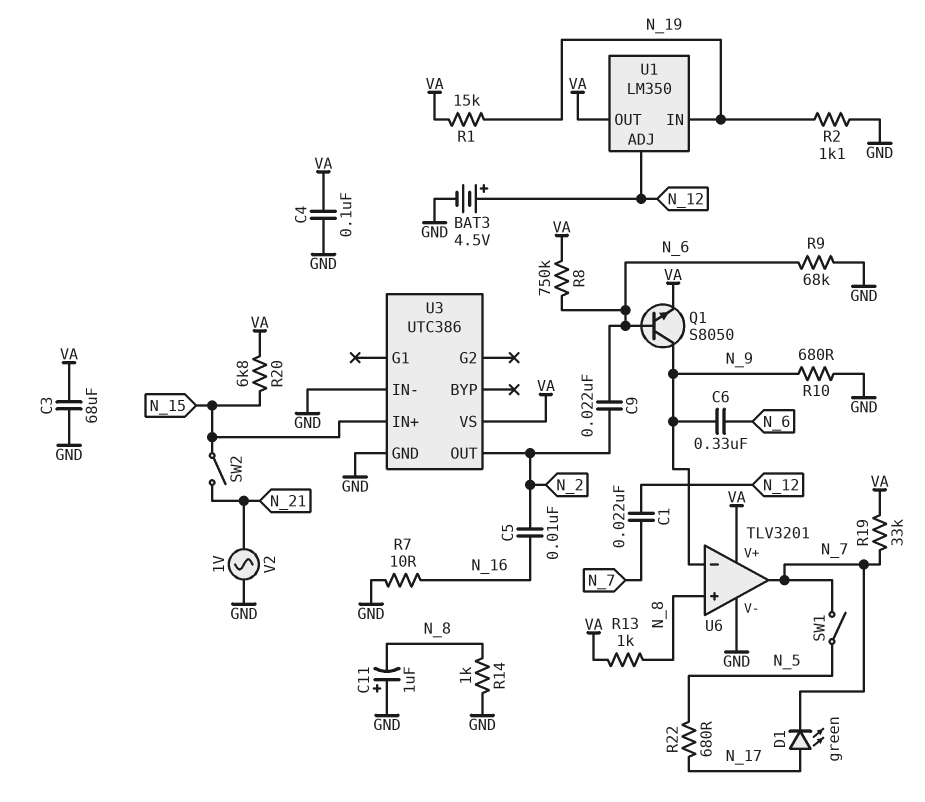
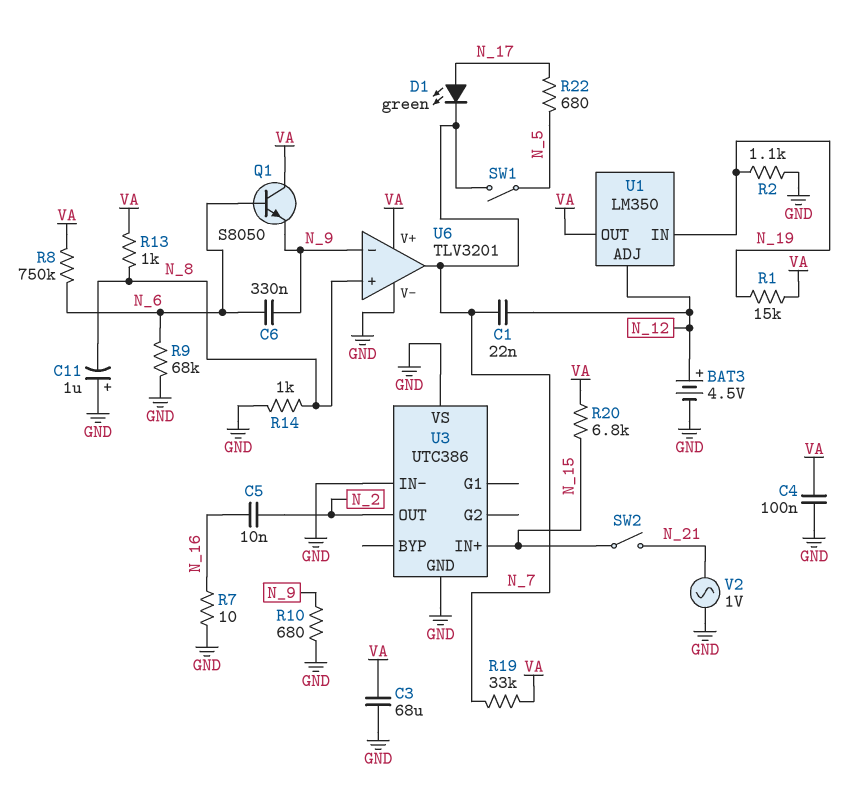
C9: 22nF (N_2, N_6) -> none
Q1: NPN S8050 (B N_6, C N_9, E VA) -> NPN S8050 (B N_6, C VA, E N_9)
U3 pin VS: VA -> GND

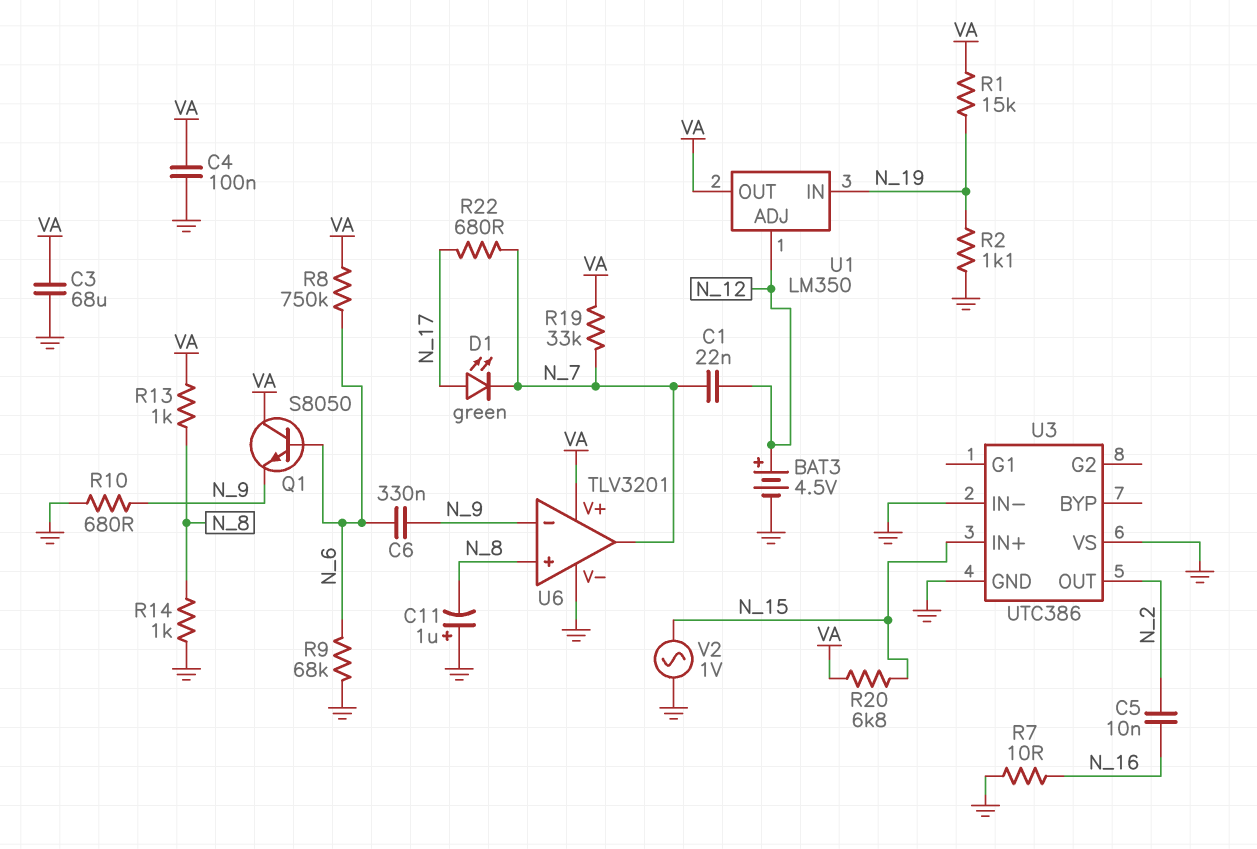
R22: 680 (N_5, N_17) -> 680 (N_7, N_17)
SW1: switch (N_5, N_7) -> none
SW2: switch (N_15, N_21) -> none
V2: AC 1V (GND, N_21) -> AC 1V (GND, N_15)

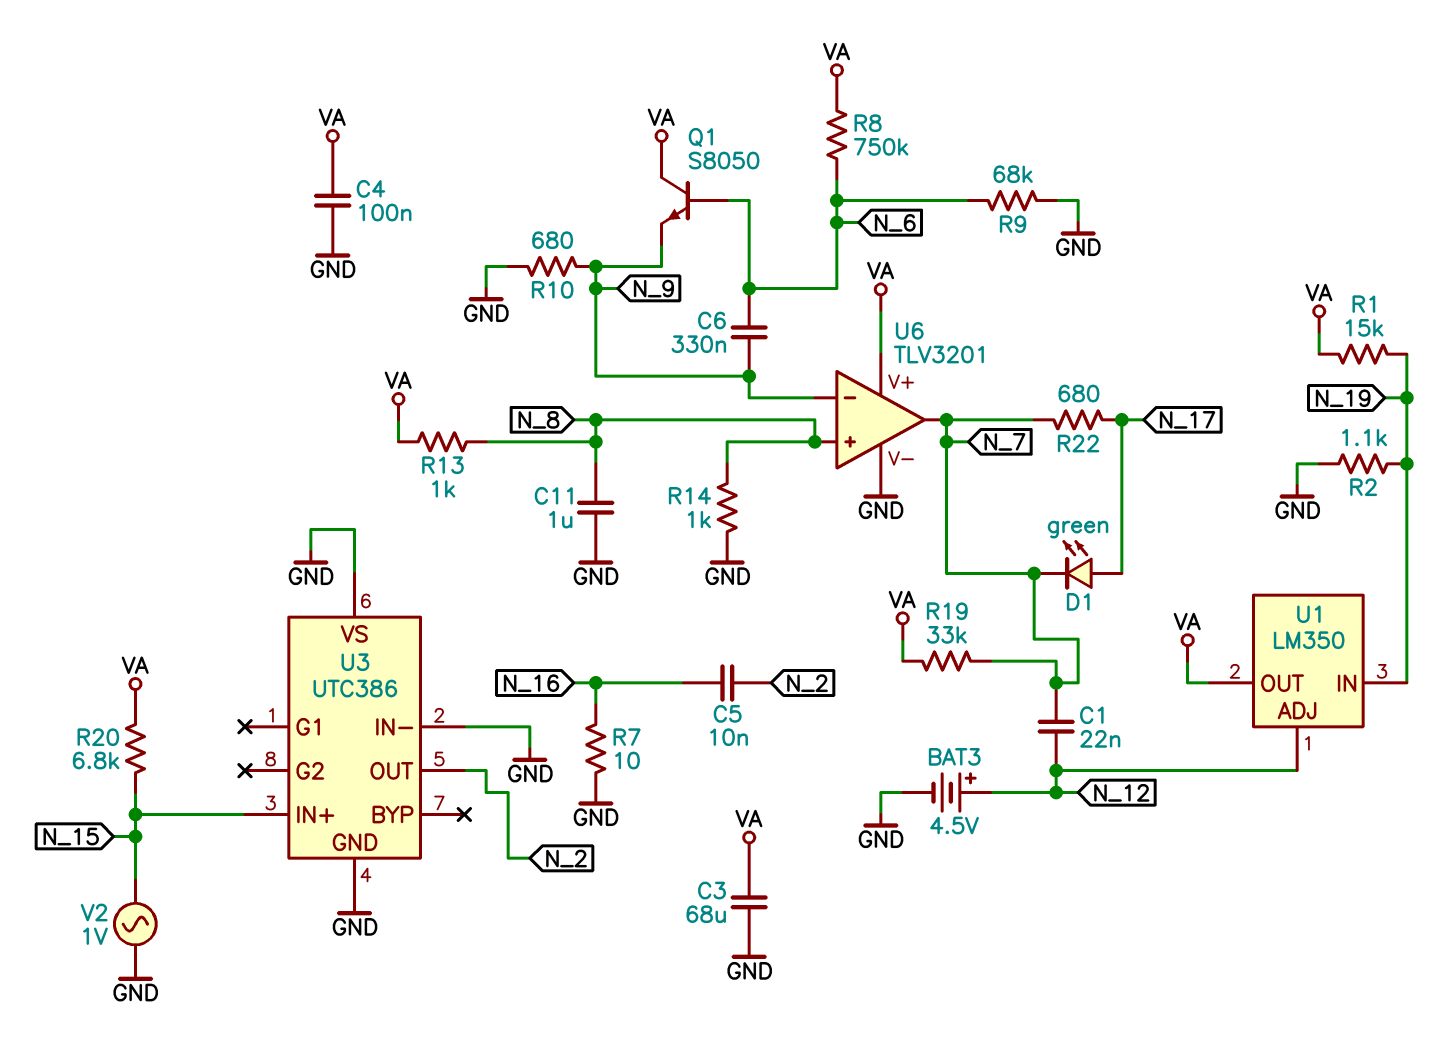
C11: 1uF (plus GND, minus N_8) -> 1uF (GND, N_8)

